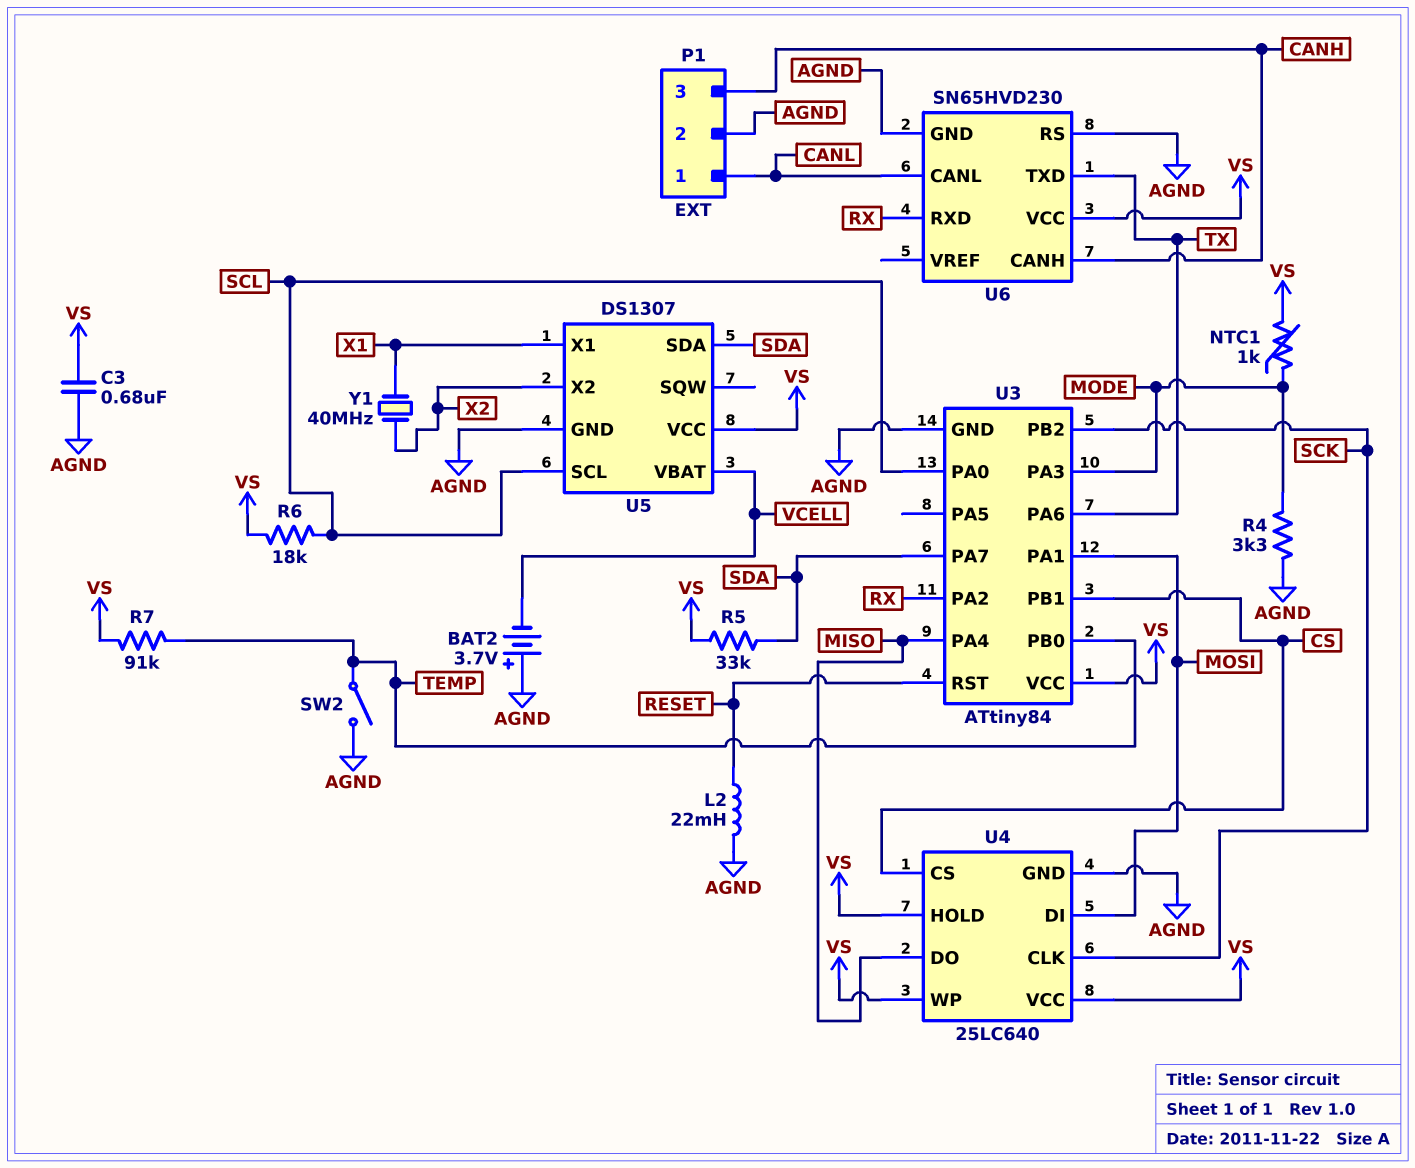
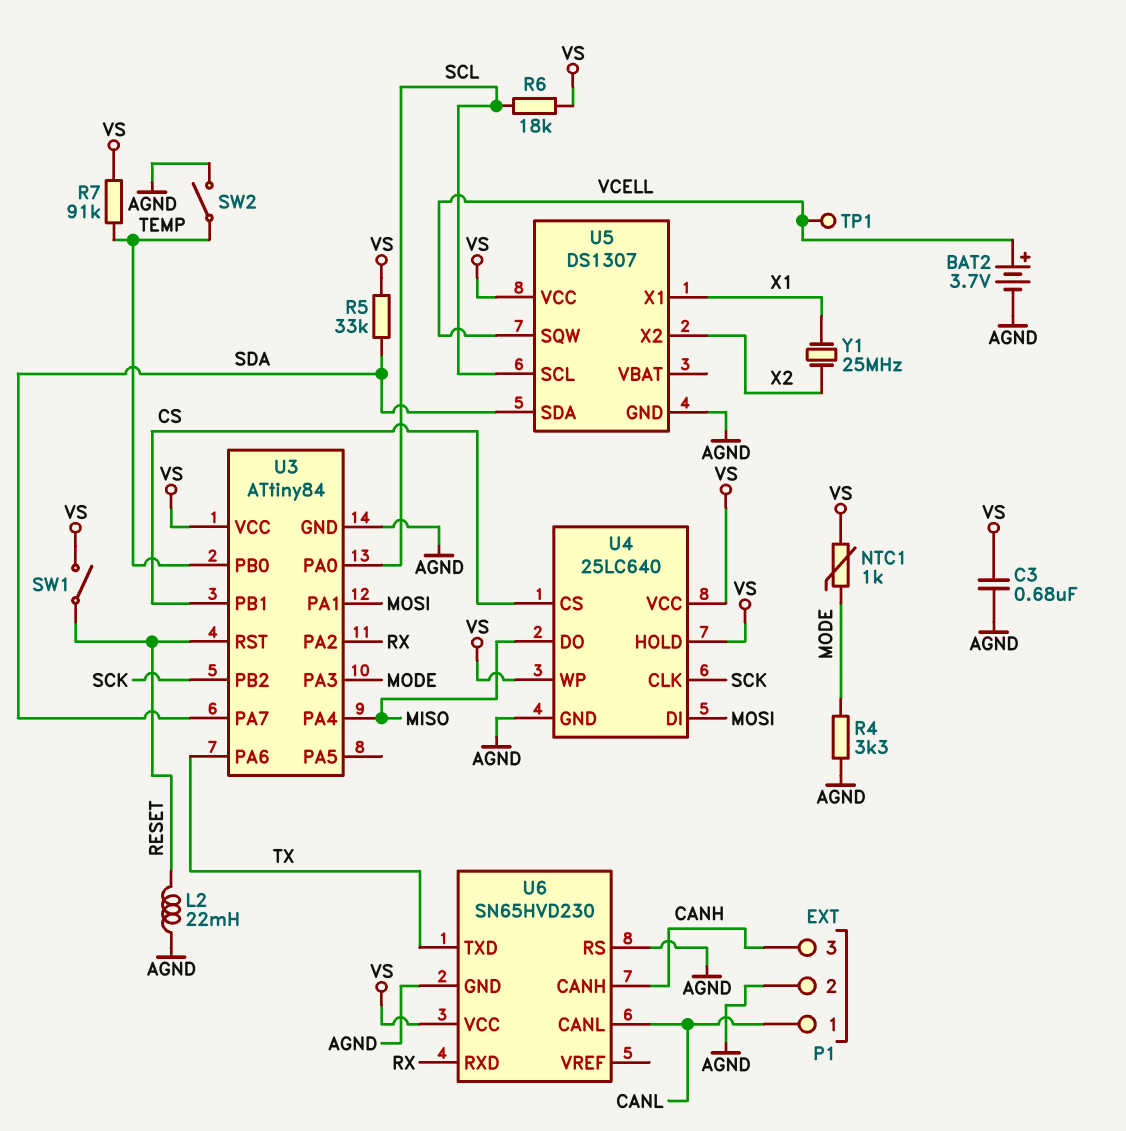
BAT2: 3.7V (plus AGND, minus VCELL) -> 3.7V (plus VCELL, minus AGND)
SW1: none -> switch (RESET, VS)
TP1: none -> test point (VCELL)
U5 pin SQW: none -> VCELL
U5 pin VBAT: VCELL -> none
Y1: 40MHz (X1, X2) -> 25MHz (X1, X2)

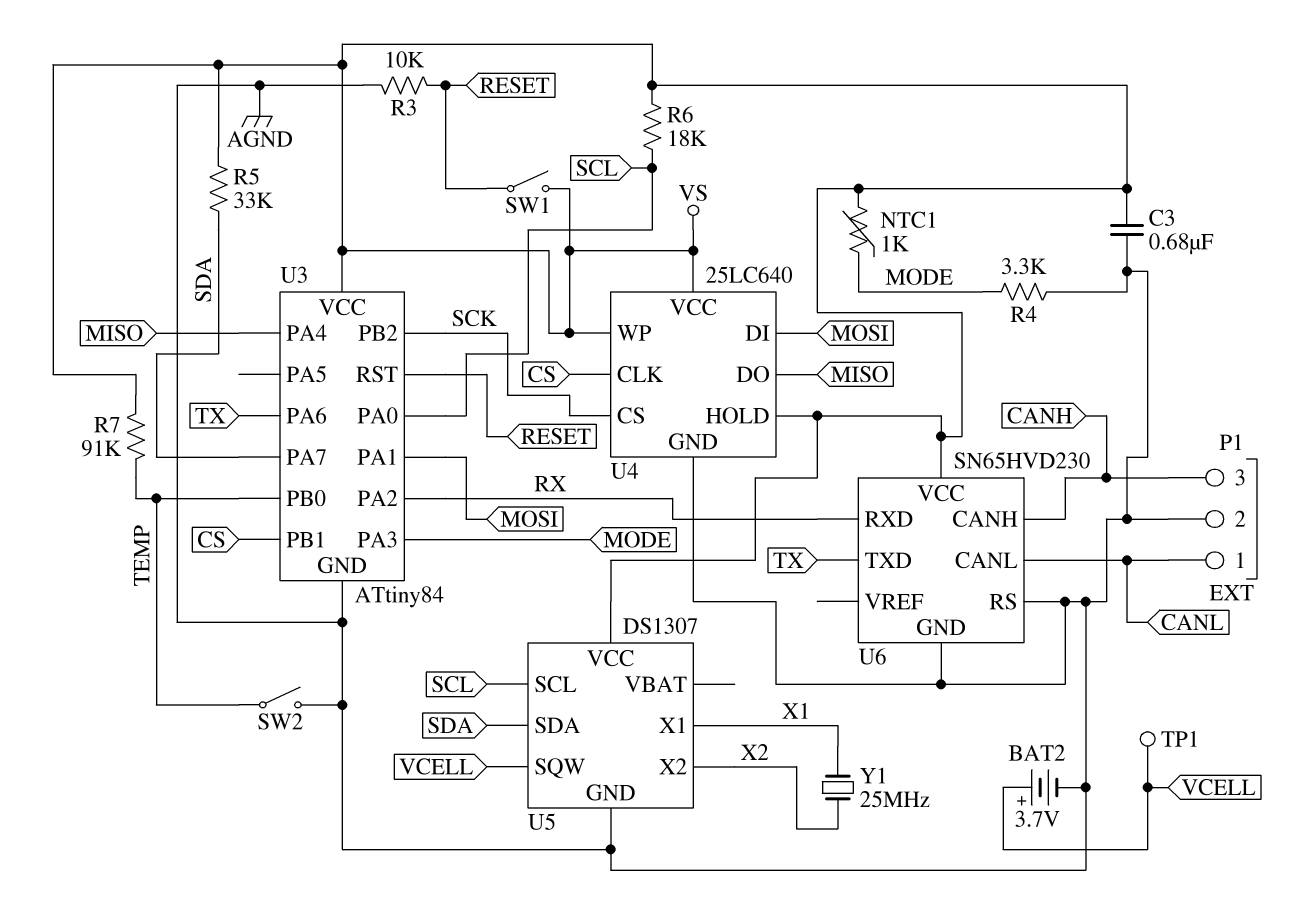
L2: 22mH (AGND, RESET) -> none
R3: none -> 10k (AGND, RESET)
U4 pin CLK: SCK -> CS
U4 pin CS: CS -> SCK

